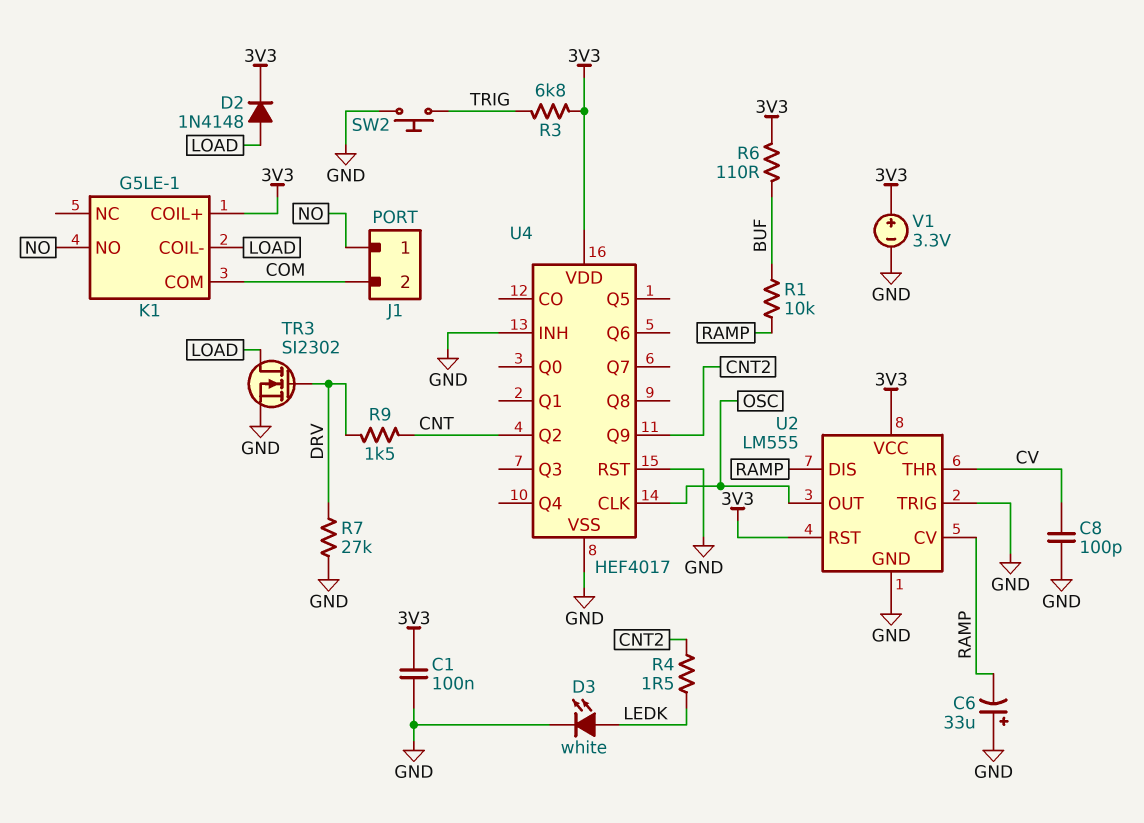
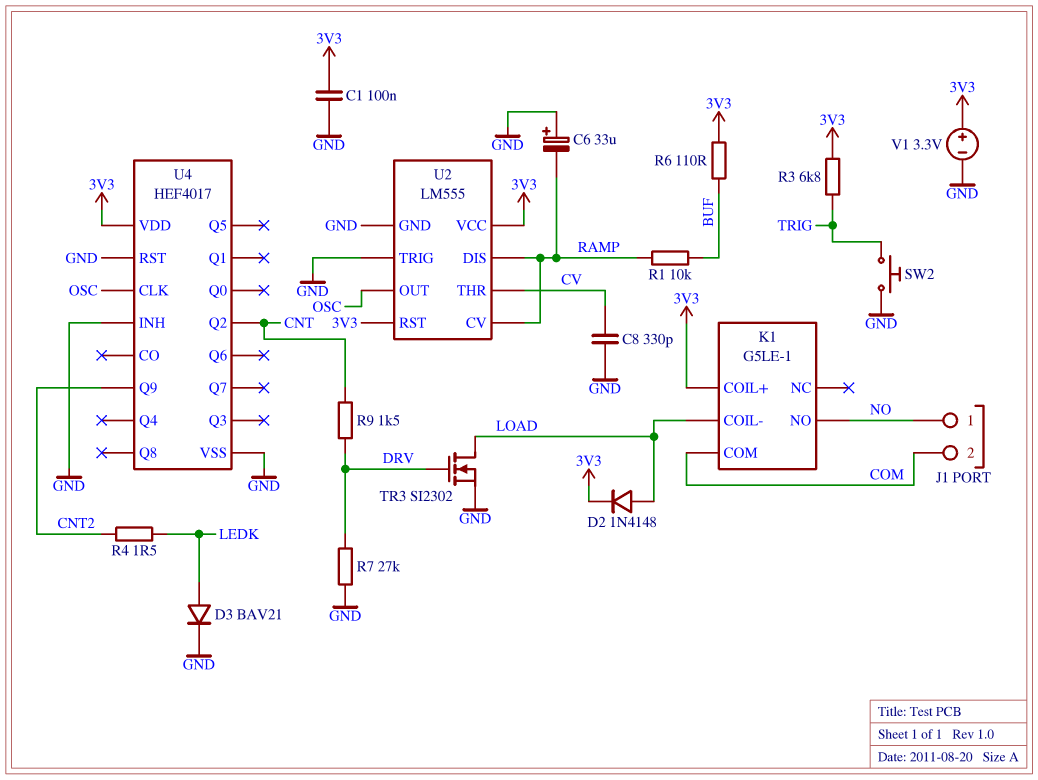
C8: 100pF (CV, GND) -> 330pF (CV, GND)
D3: LED white (A LEDK, K GND) -> diode BAV21 (A LEDK, K GND)

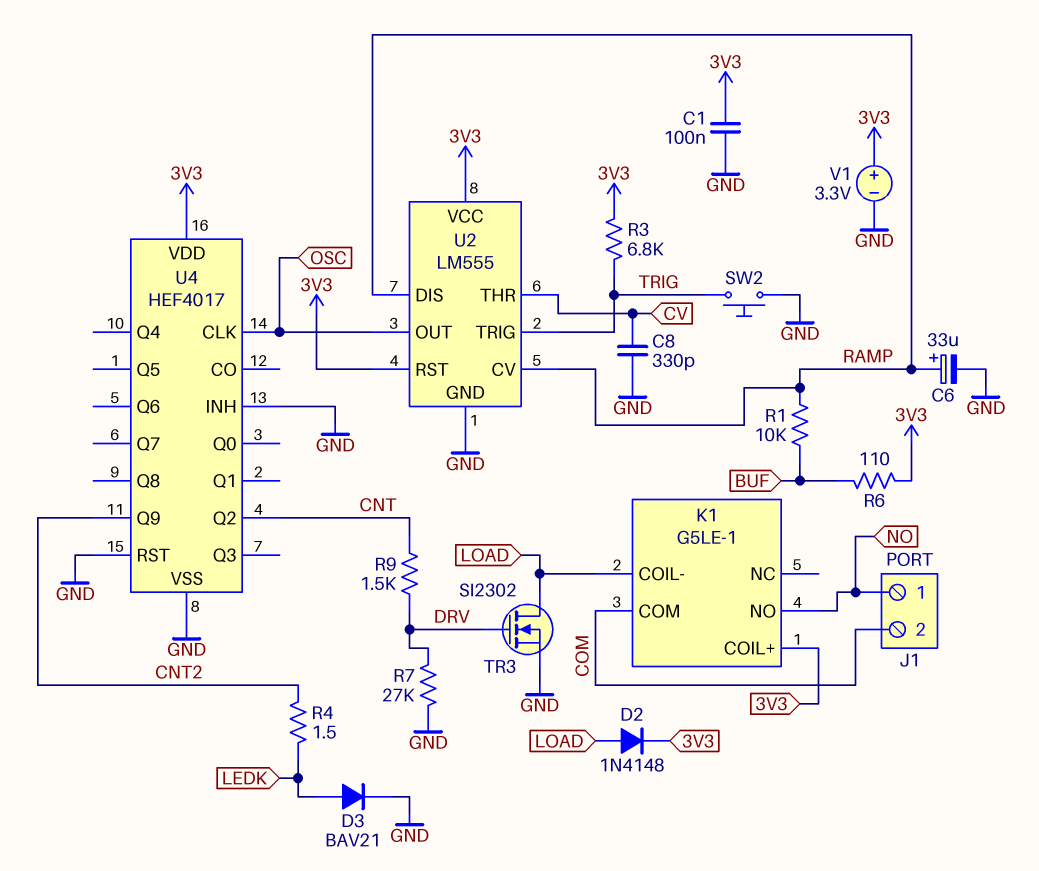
C6: 33uF (plus GND, minus RAMP) -> 33uF (plus RAMP, minus GND)
U2 pin TRIG: GND -> TRIG

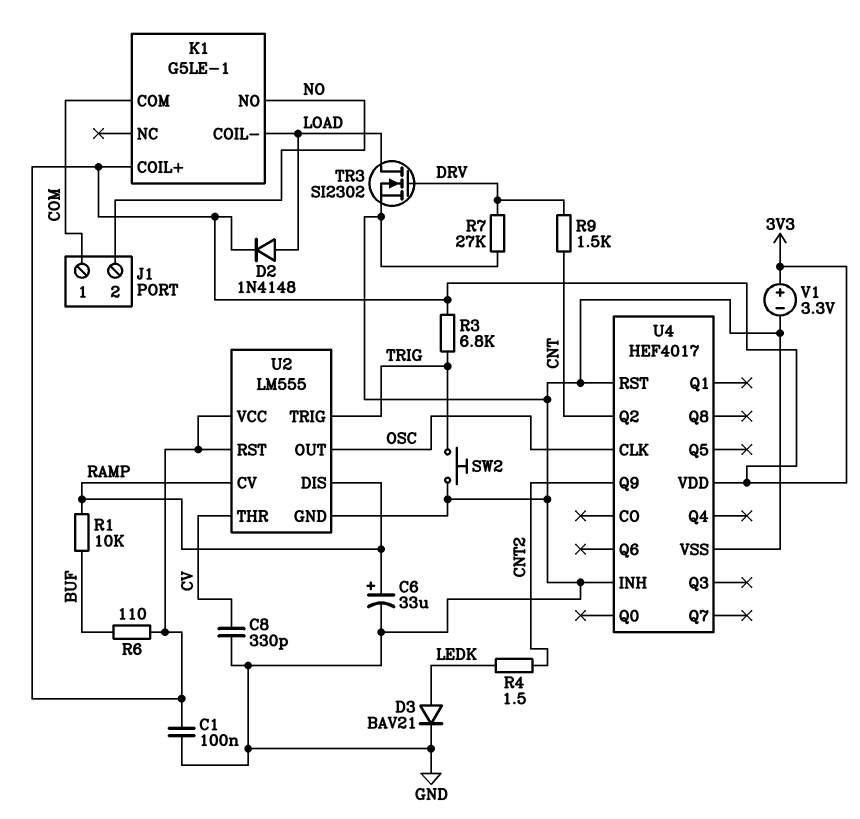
J1 pin 1: NO -> COM
J1 pin 2: COM -> NO

